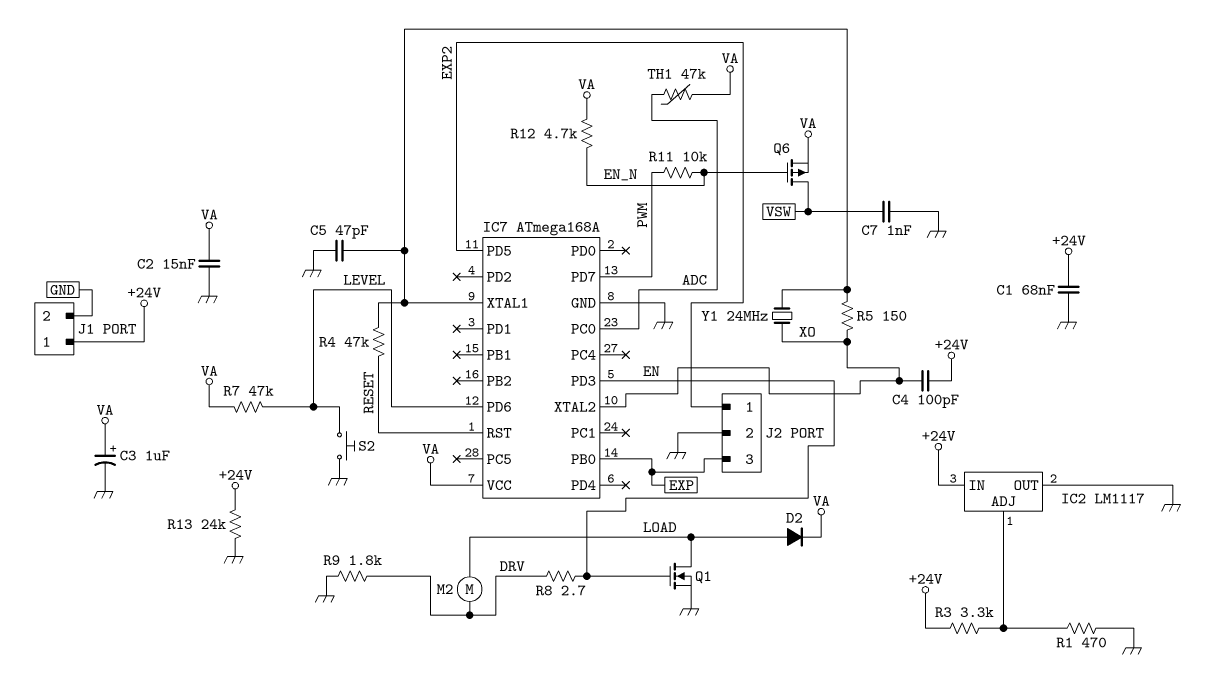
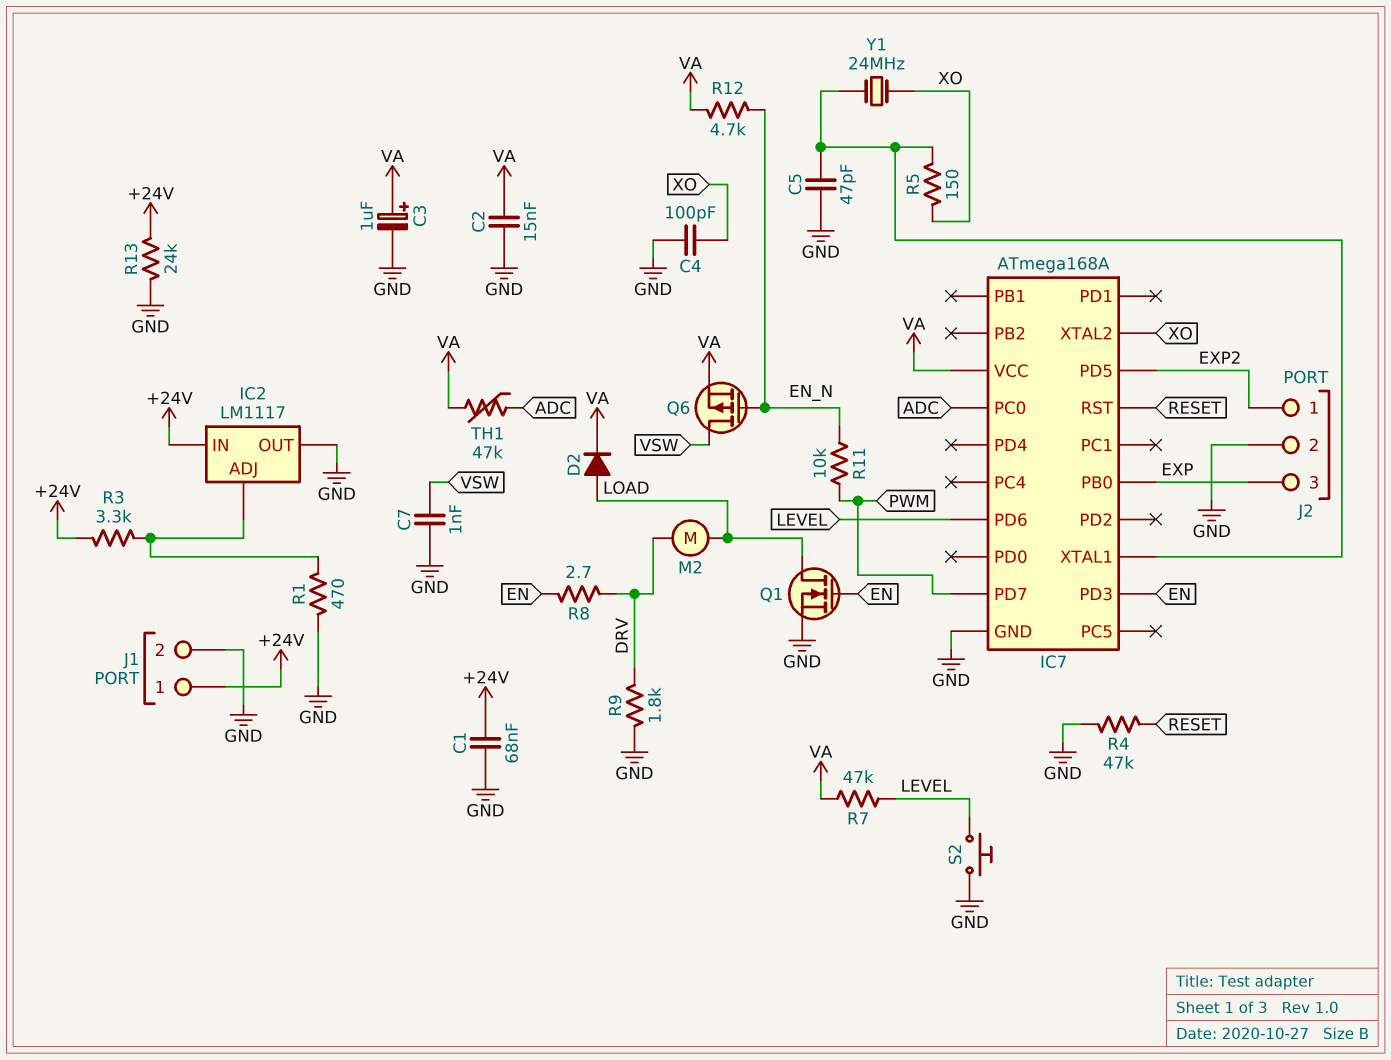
C4: 100pF (+24V, XO) -> 100pF (GND, XO)
R4: 47k (IC7/XTAL1, RESET) -> 47k (GND, RESET)

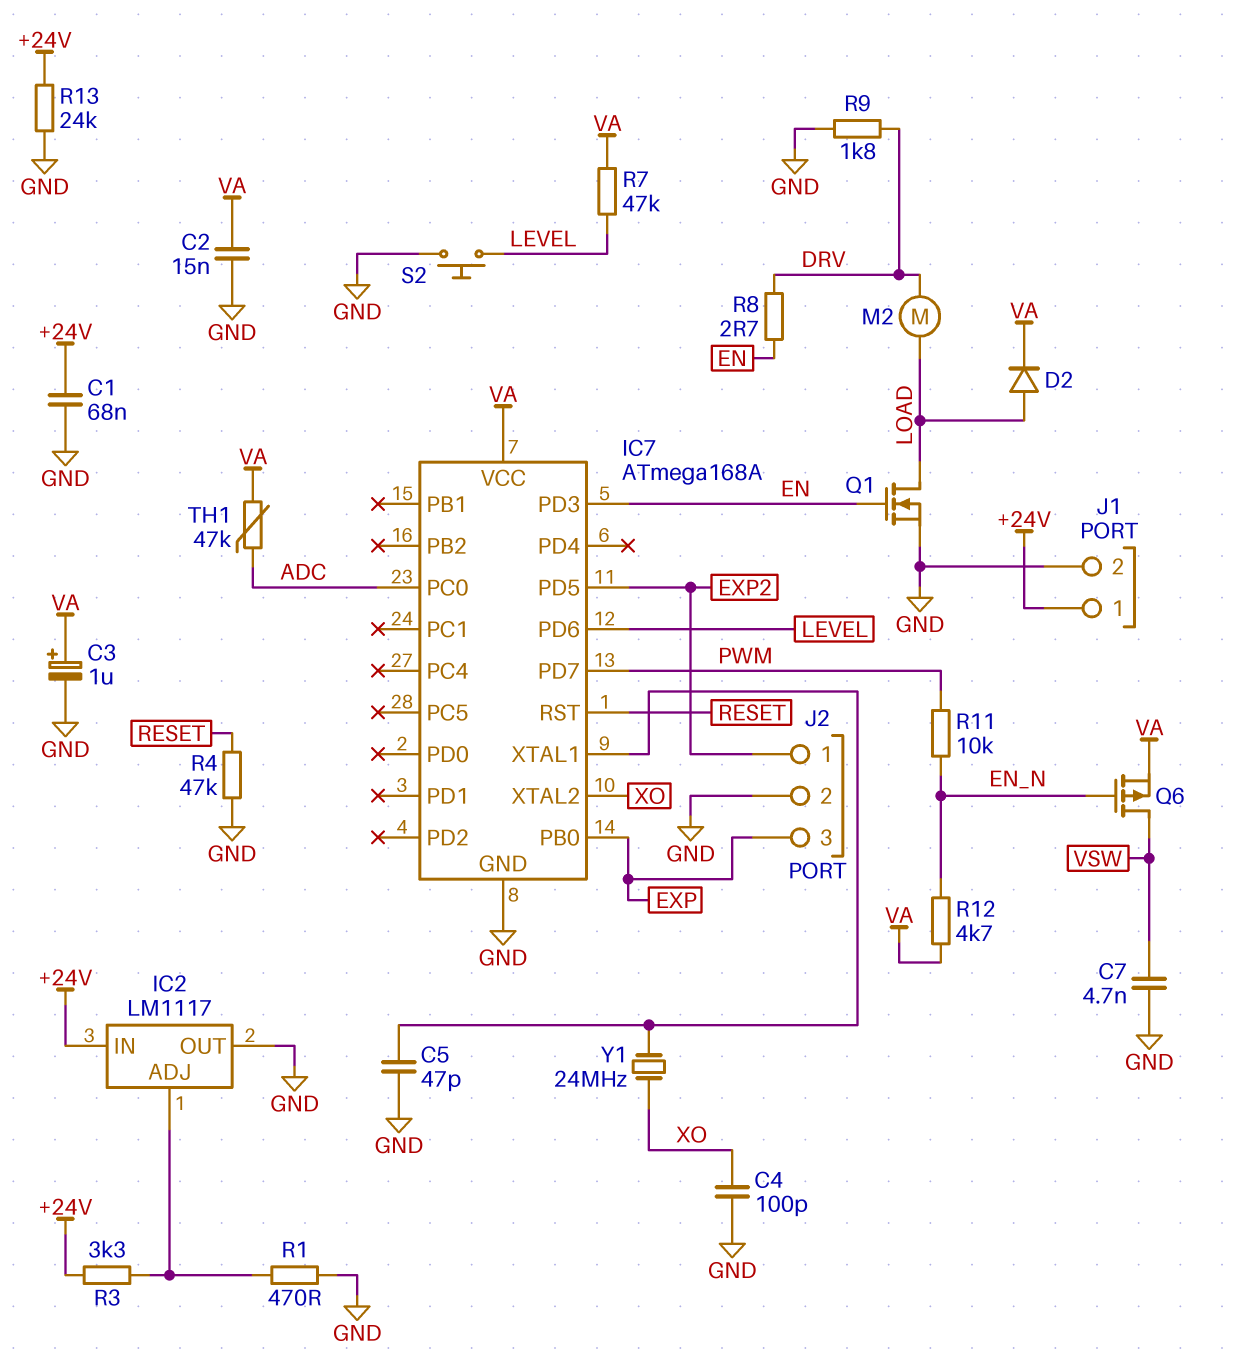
C7: 1nF (GND, VSW) -> 4.7nF (GND, VSW)
R5: 150 (IC7/XTAL1, XO) -> none

